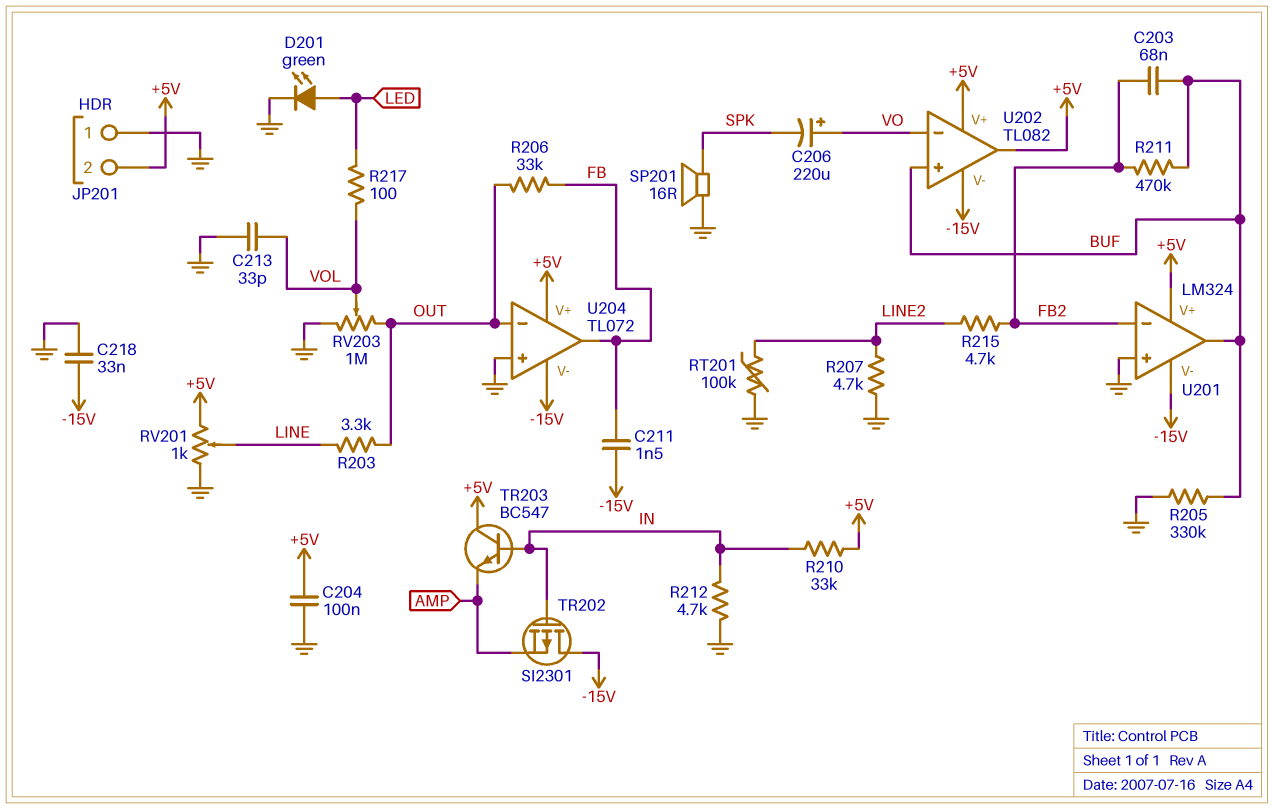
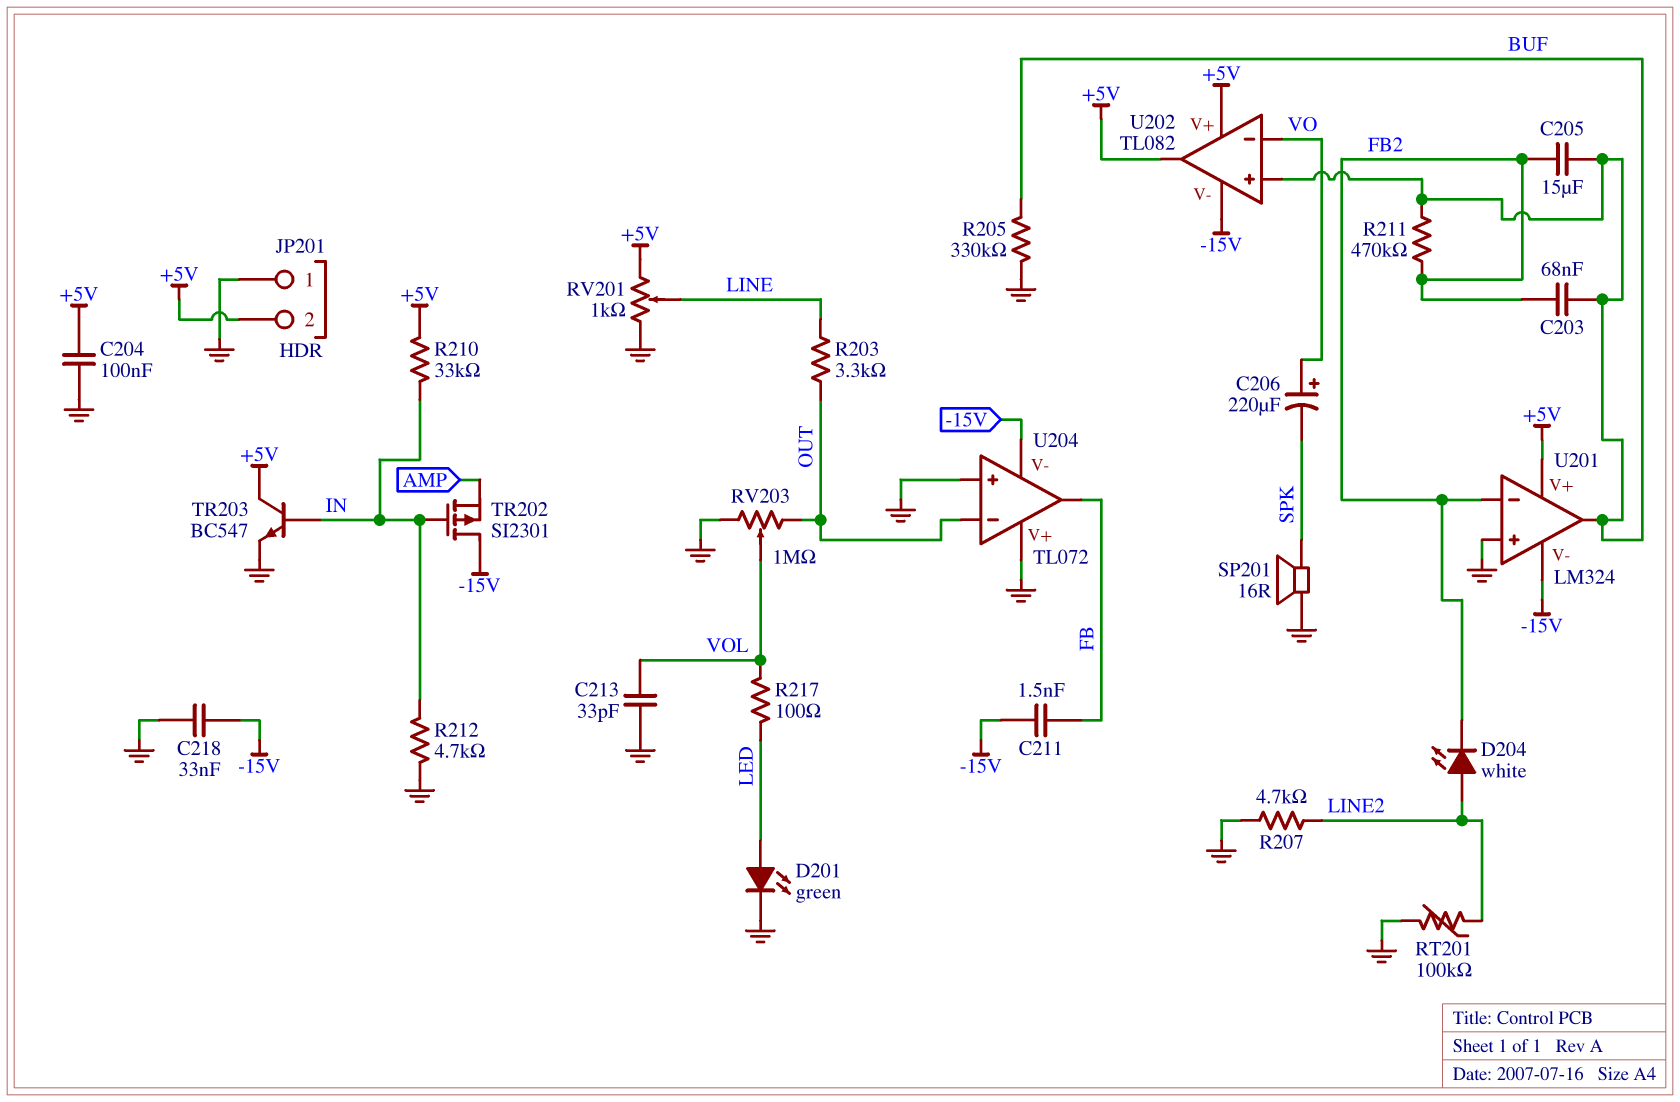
C205: none -> 15uF (BUF, FB2)
D204: none -> LED white (A LINE2, K FB2)
R206: 33k (FB, OUT) -> none
R215: 4.7k (FB2, LINE2) -> none
TR203: NPN BC547 (B IN, C +5V, E AMP) -> NPN BC547 (B IN, C +5V, E GND)
U204 pin V+: +5V -> GND

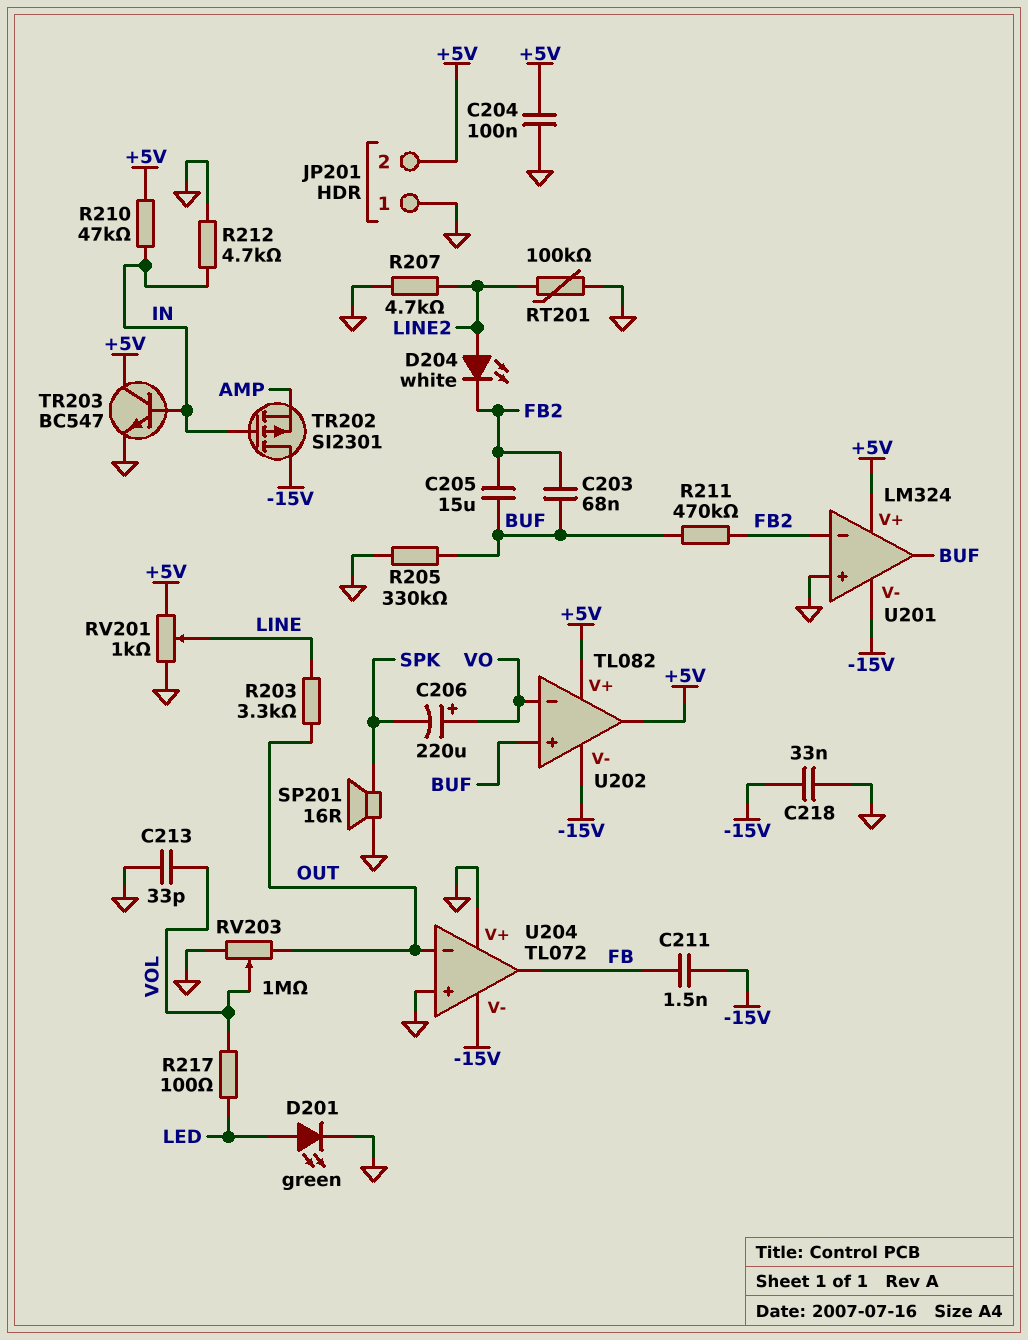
R210: 33k (+5V, IN) -> 47k (+5V, IN)

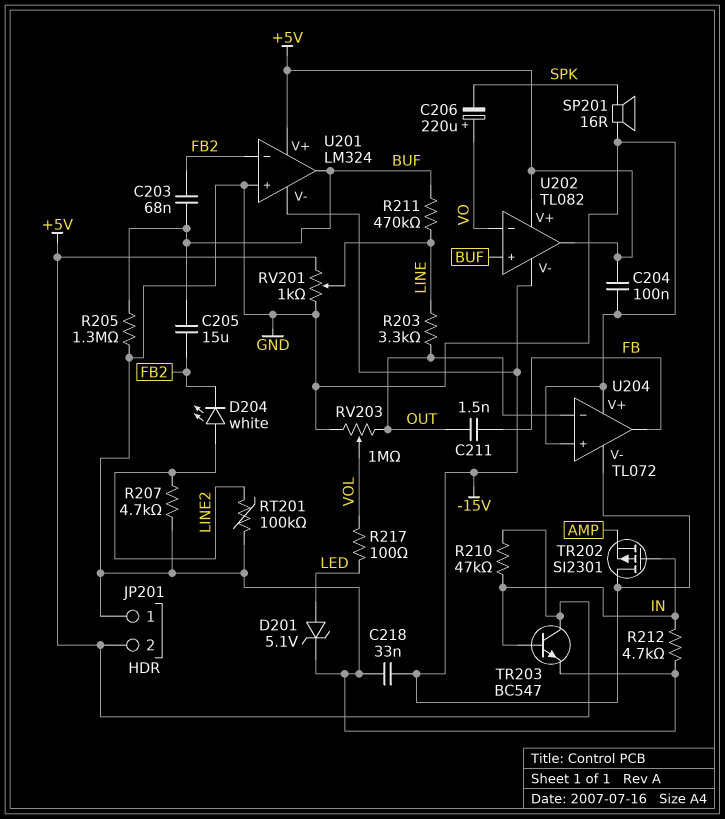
C211: 1.5nF (-15V, FB) -> 1.5nF (FB, OUT)
C213: 33pF (GND, VOL) -> none
D201: LED green (A LED, K GND) -> zener 5.1V (A LED, K GND)
R205: 330k (BUF, GND) -> 1.3M (BUF, GND)
R211: 470k (BUF, FB2) -> 470k (BUF, LINE)

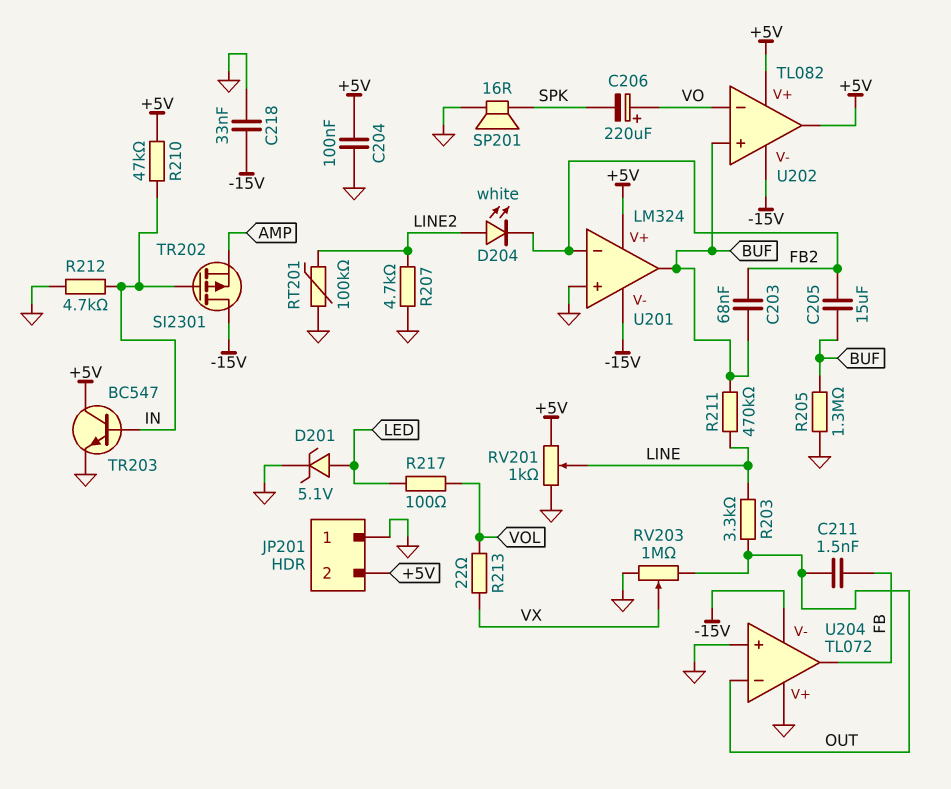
R213: none -> 22 (VOL, VX)
RV203: 1M (GND, OUT, wiper VOL) -> 1M (GND, OUT, wiper VX)

